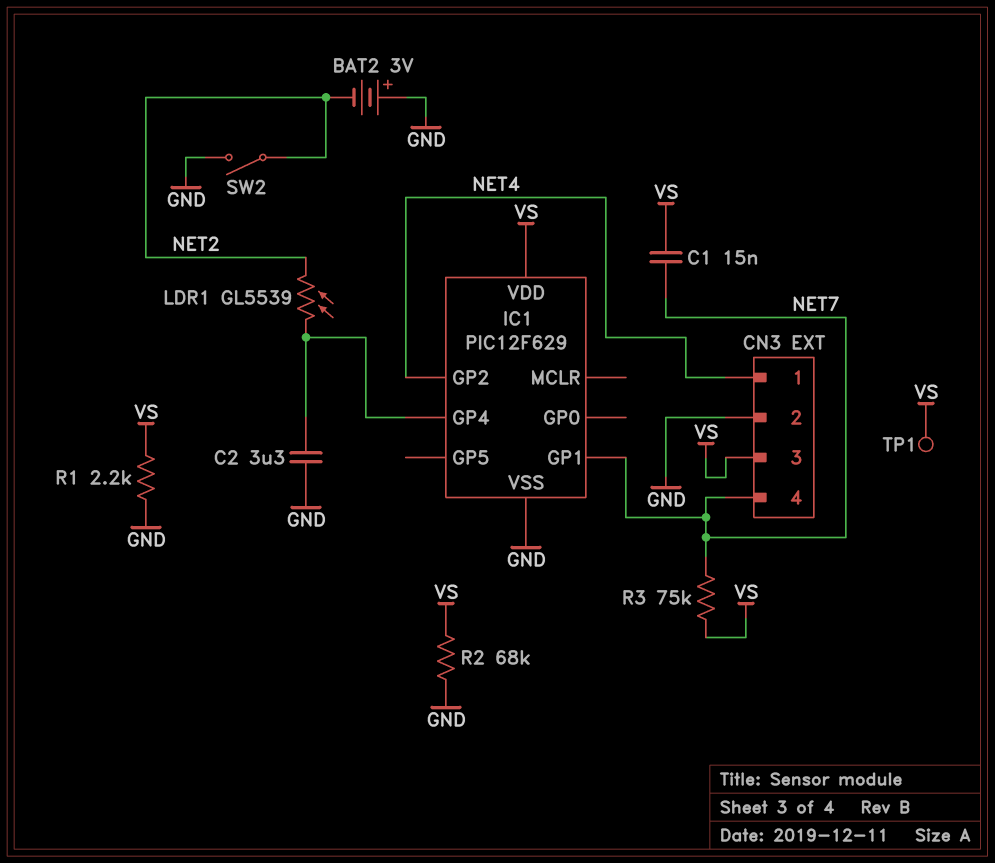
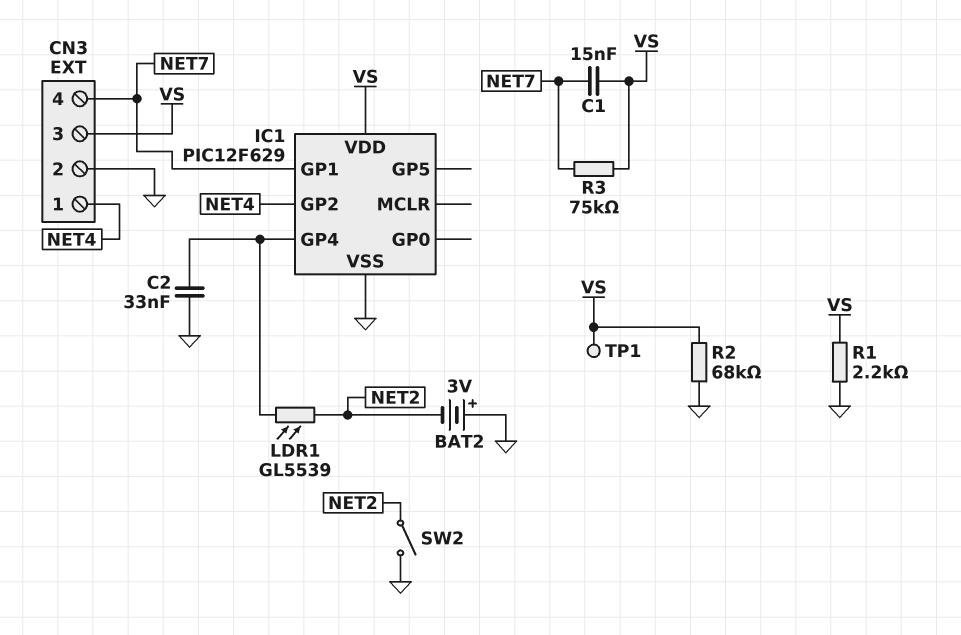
C2: 3.3uF (GND, IC1/GP4) -> 33nF (GND, IC1/GP4)

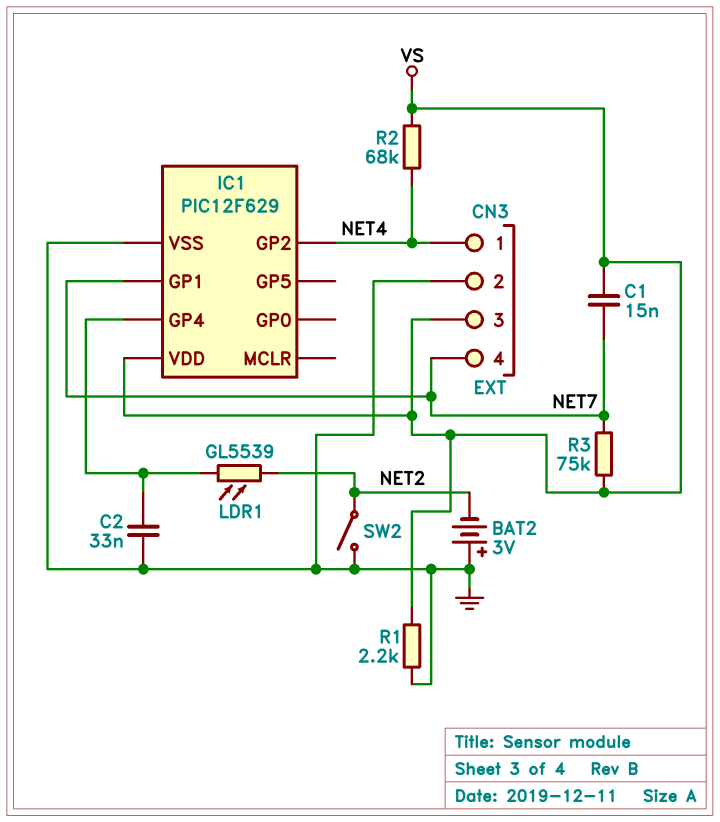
R2: 68k (GND, VS) -> 68k (NET4, VS)
TP1: test point (VS) -> none

